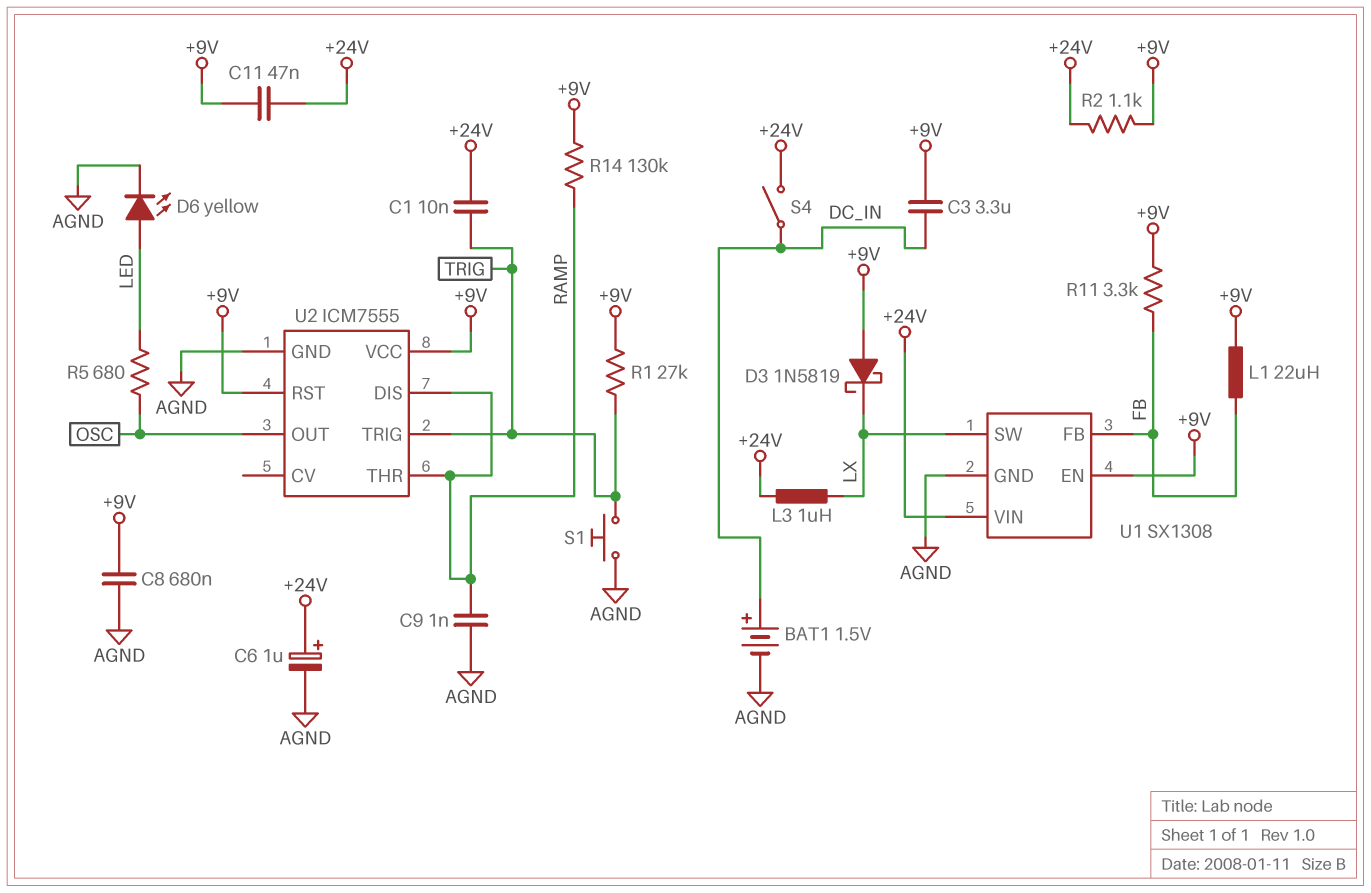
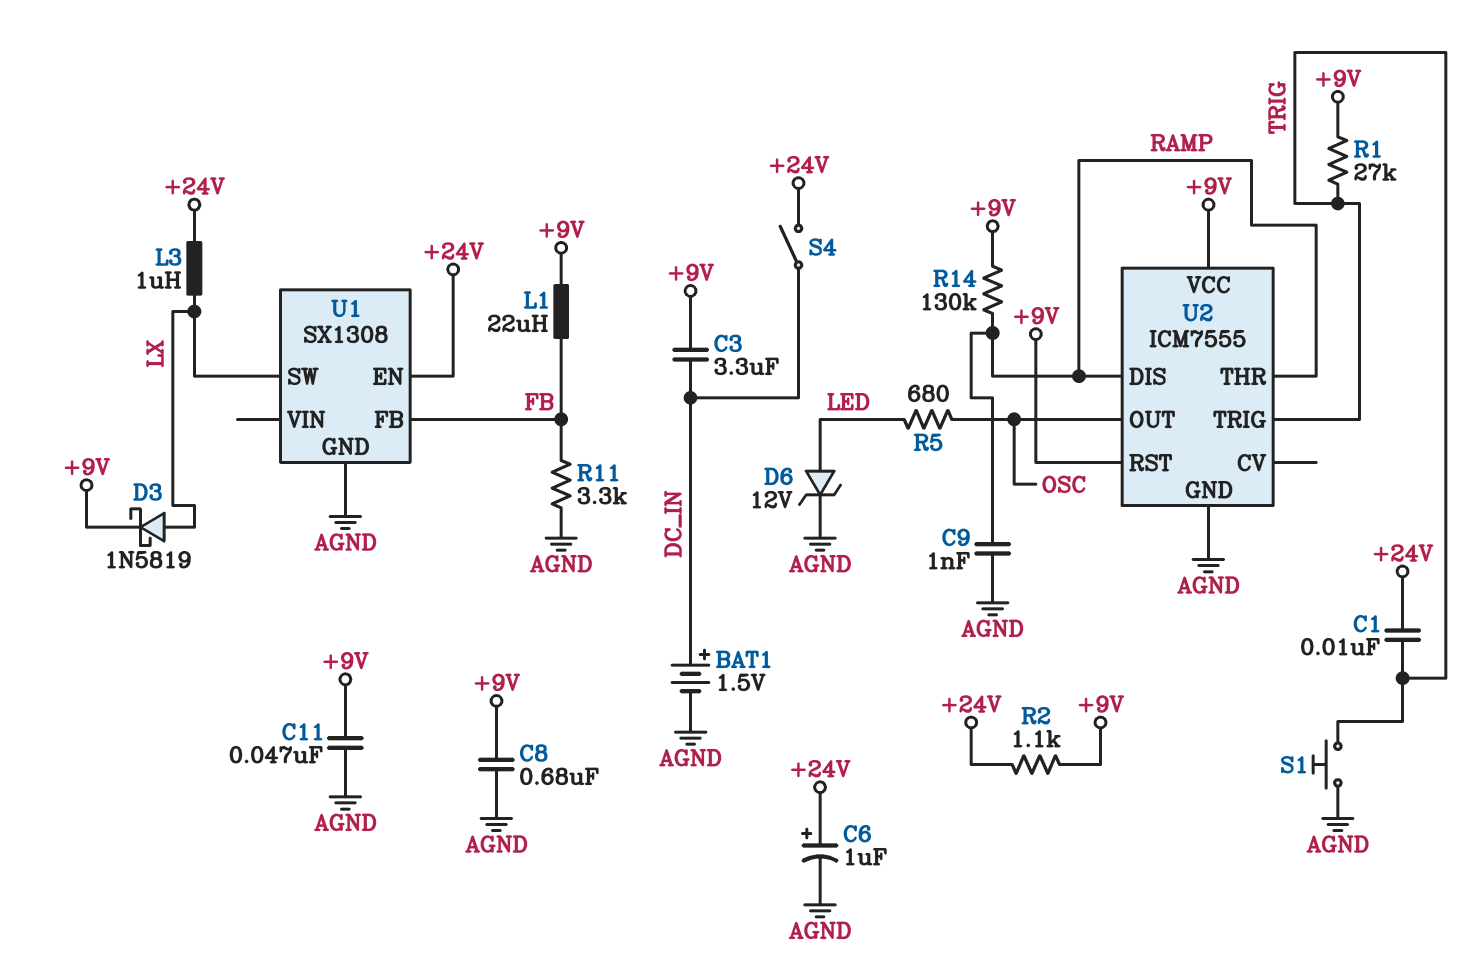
C11: 47nF (+9V, +24V) -> 47nF (+9V, AGND)
D3: schottky 1N5819 (A +9V, K LX) -> schottky 1N5819 (A LX, K +9V)
D6: LED yellow (A LED, K AGND) -> zener 12V (A LED, K AGND)
R11: 3.3k (+9V, FB) -> 3.3k (AGND, FB)
U1 pin EN: +9V -> +24V
U1 pin VIN: +24V -> none

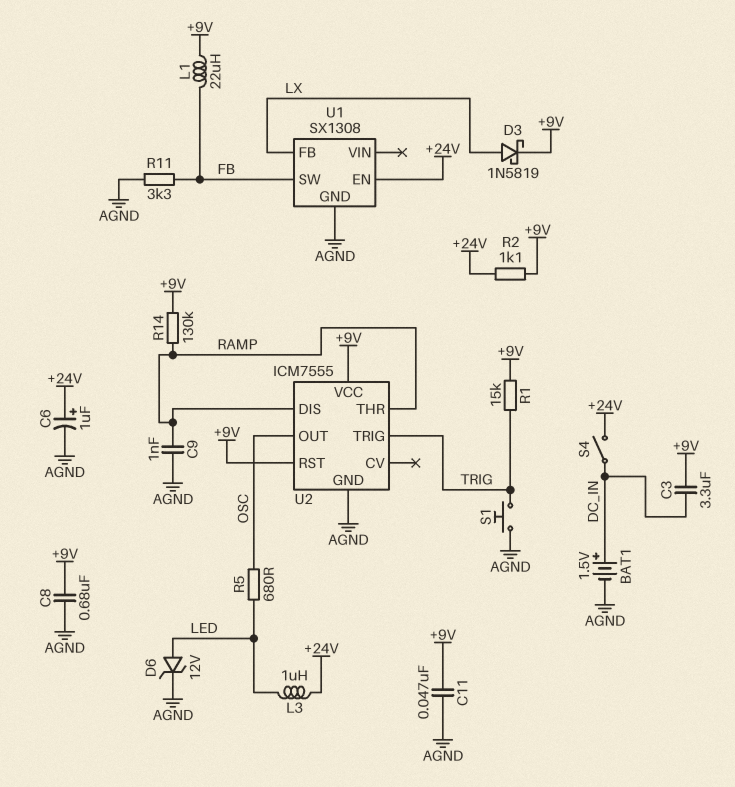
C1: 10nF (+24V, TRIG) -> none
L3: 1uH (+24V, LX) -> 1uH (+24V, LED)
R1: 27k (+9V, TRIG) -> 15k (+9V, TRIG)
U1 pin FB: FB -> LX
U1 pin SW: LX -> FB

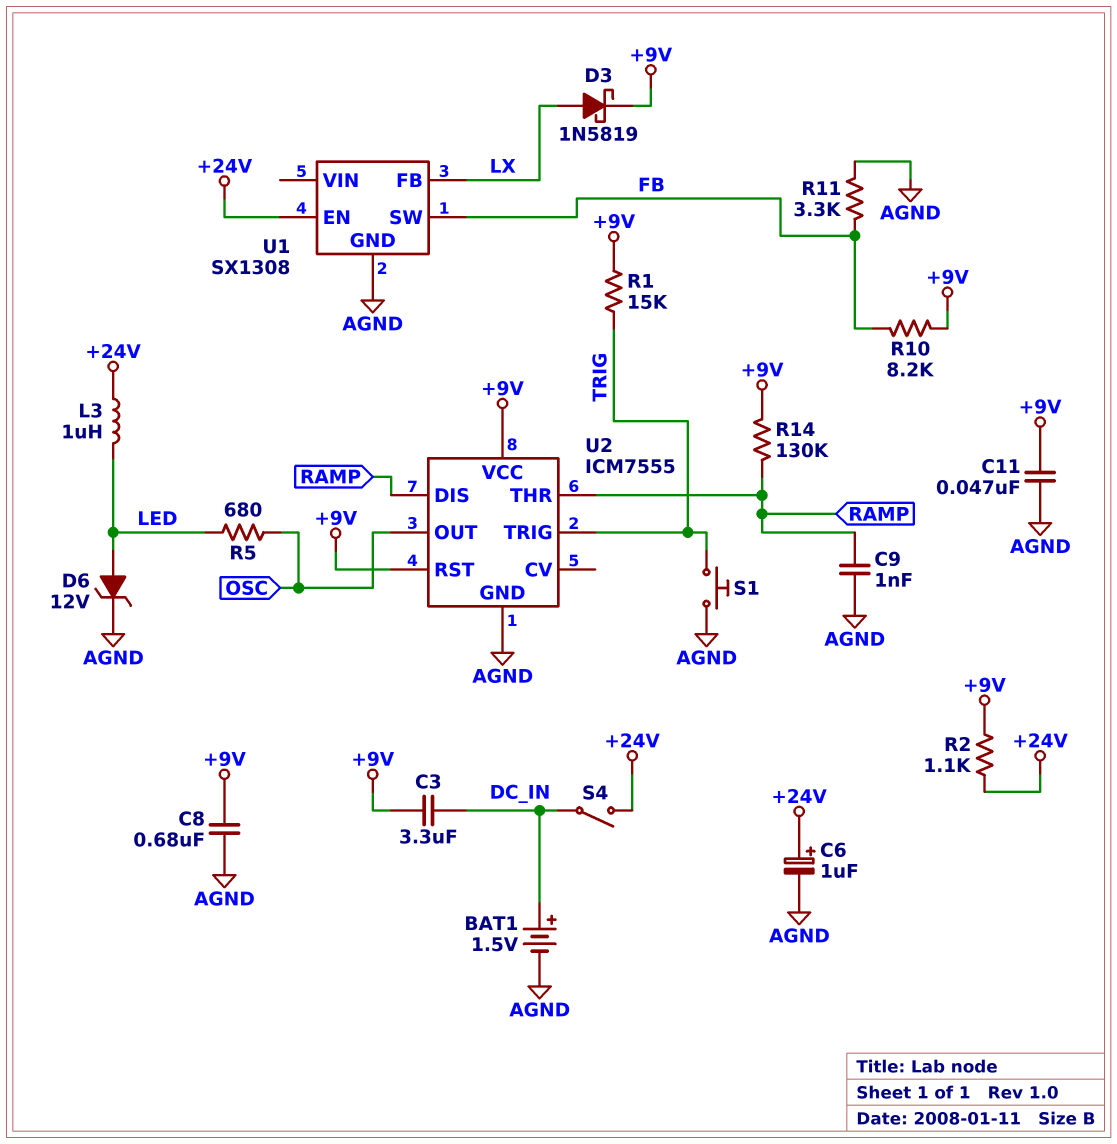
L1: 22uH (+9V, FB) -> none
R10: none -> 8.2k (+9V, FB)

